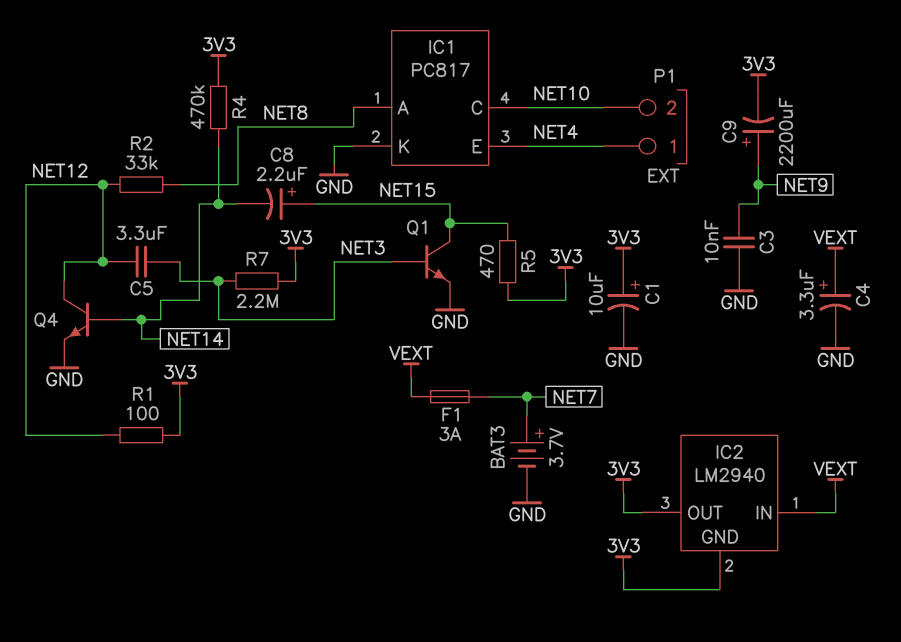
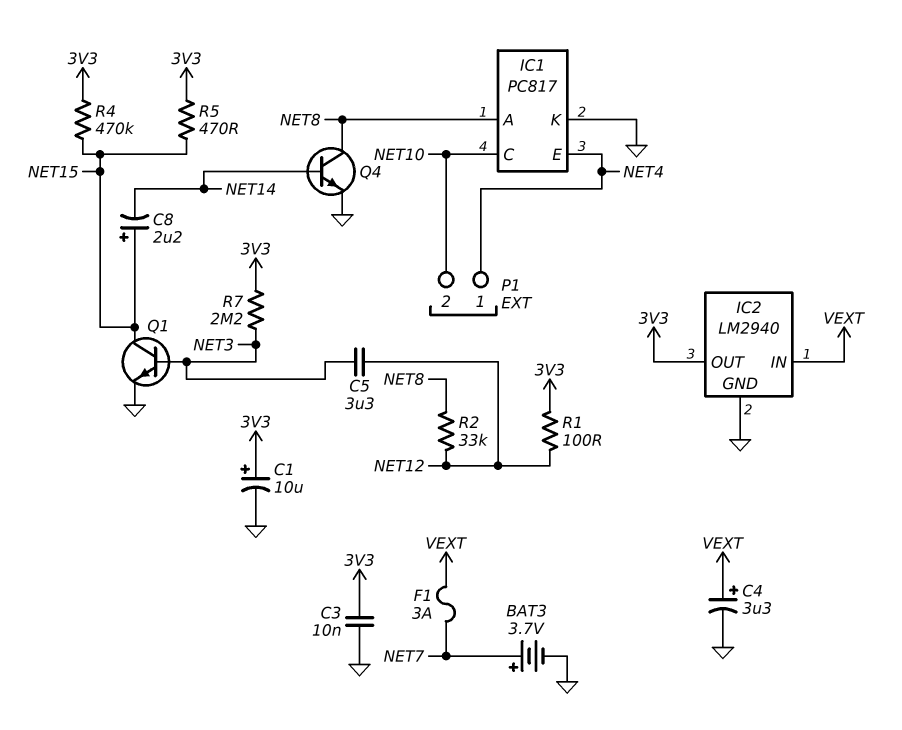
C3: 10nF (GND, NET9) -> 10nF (3V3, GND)
C9: 2200uF (plus NET9, minus 3V3) -> none
IC2 pin GND: 3V3 -> GND
Q4: NPN (B NET14, C NET12, E GND) -> NPN (B NET14, C NET8, E GND)
R4: 470k (3V3, NET14) -> 470k (3V3, NET15)

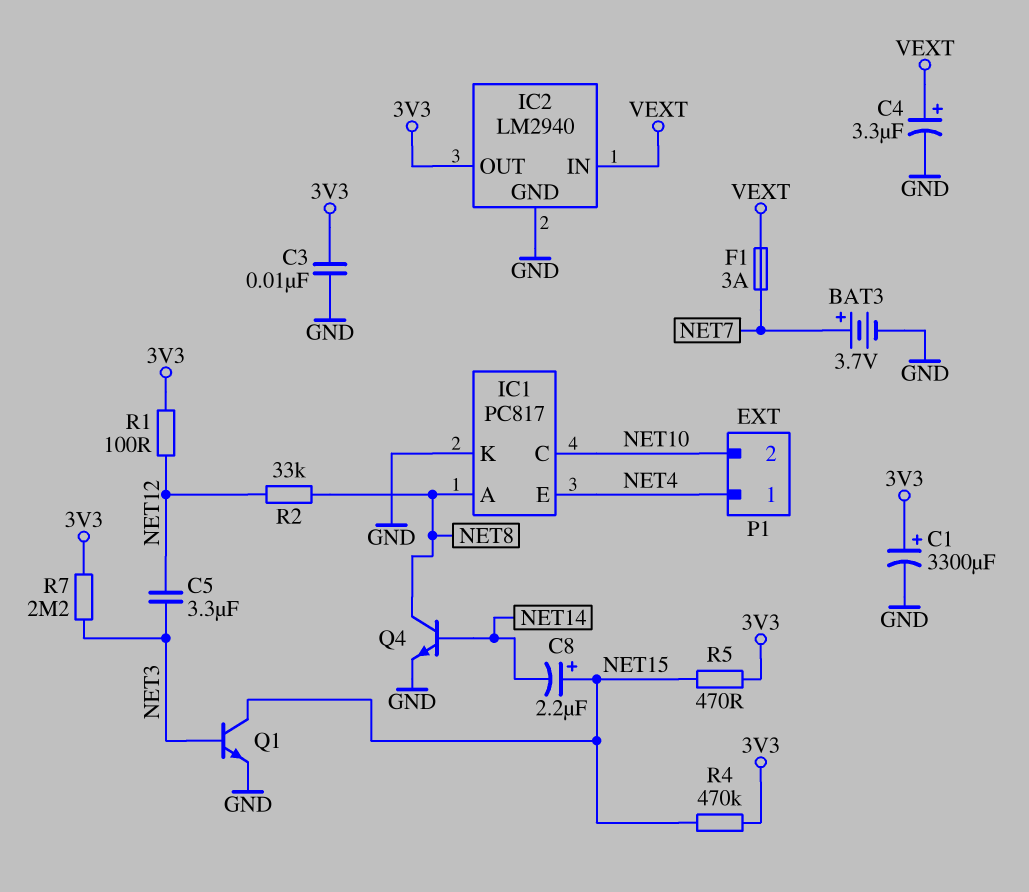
C1: 10uF (plus 3V3, minus GND) -> 3300uF (plus 3V3, minus GND)

